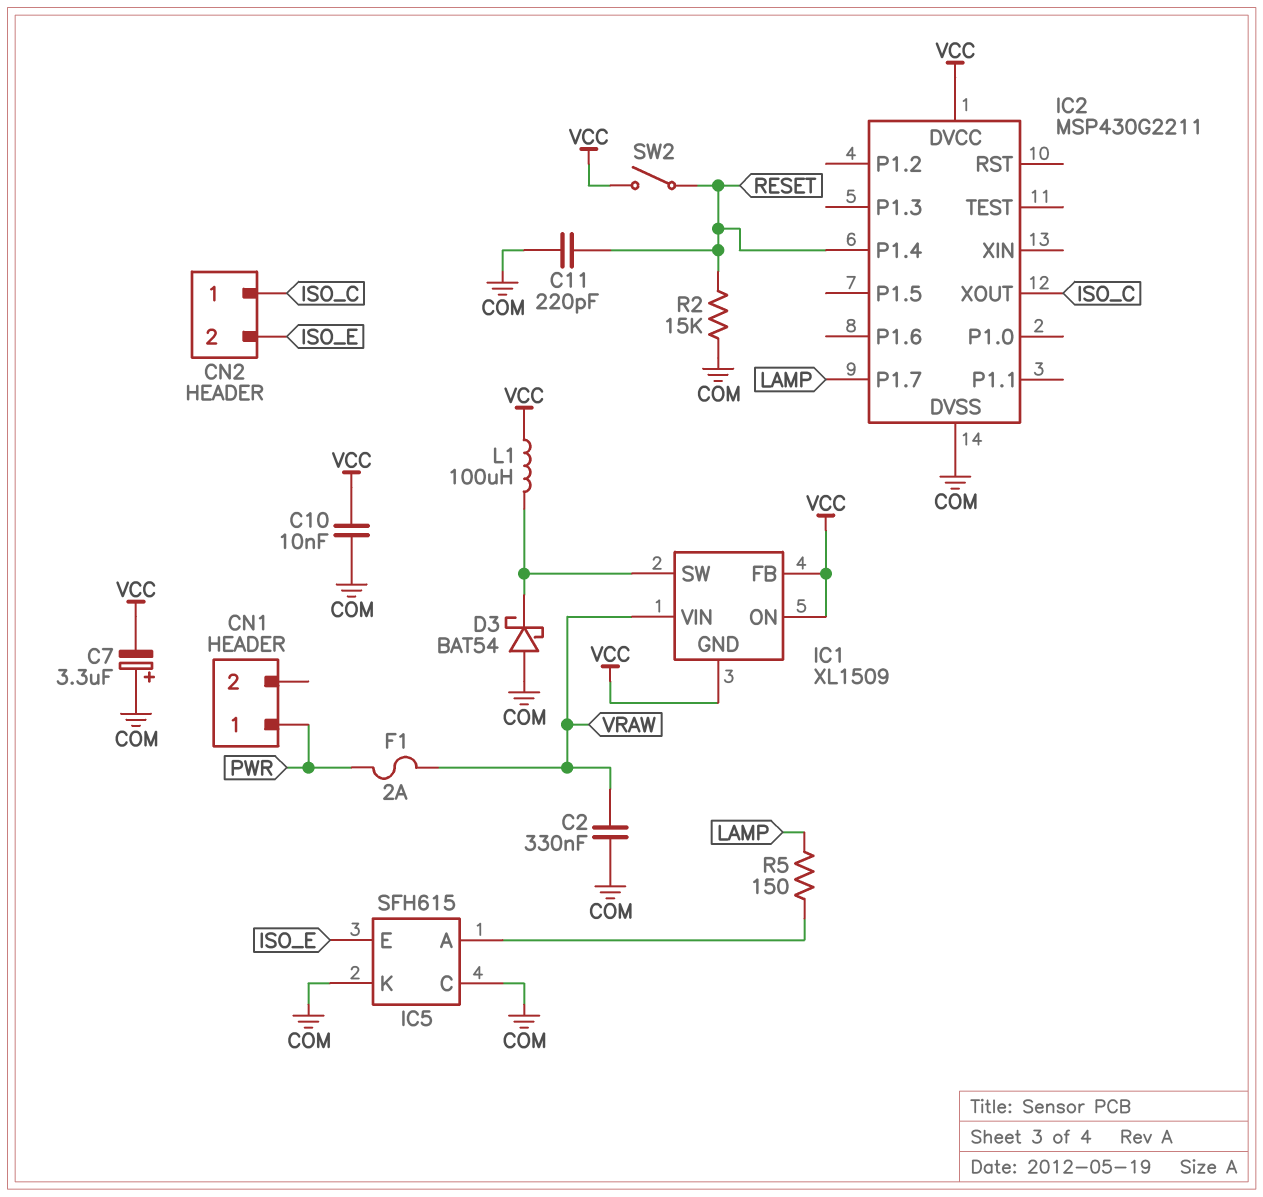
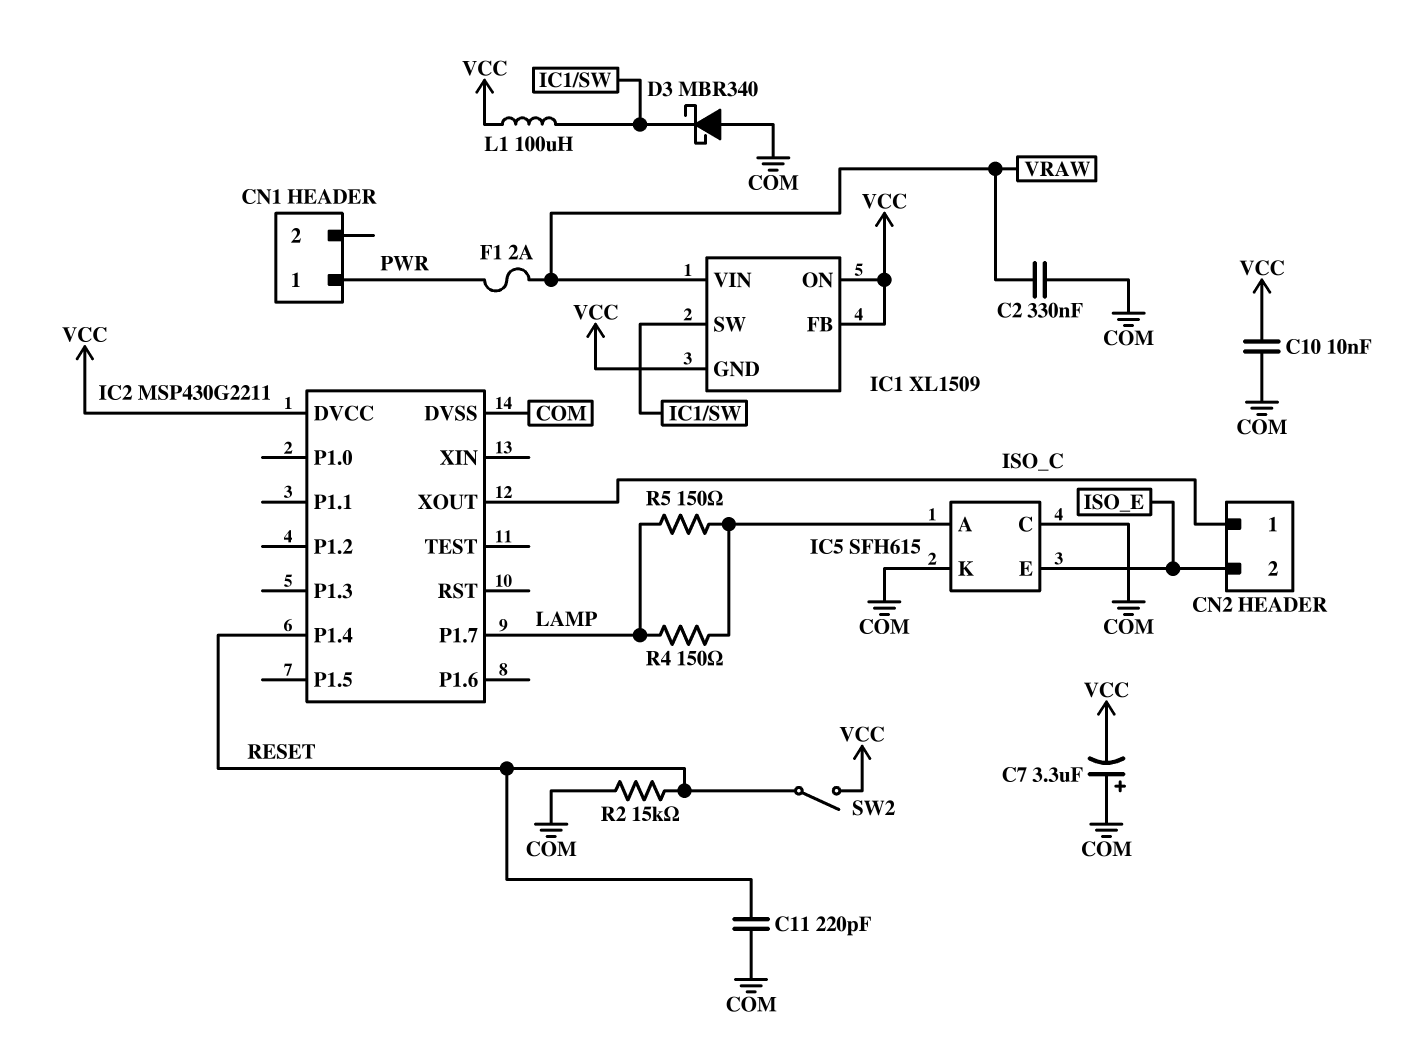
D3: schottky BAT54 (A COM, K IC1/SW) -> schottky MBR340 (A COM, K IC1/SW)
R4: none -> 150 (IC5/A, LAMP)

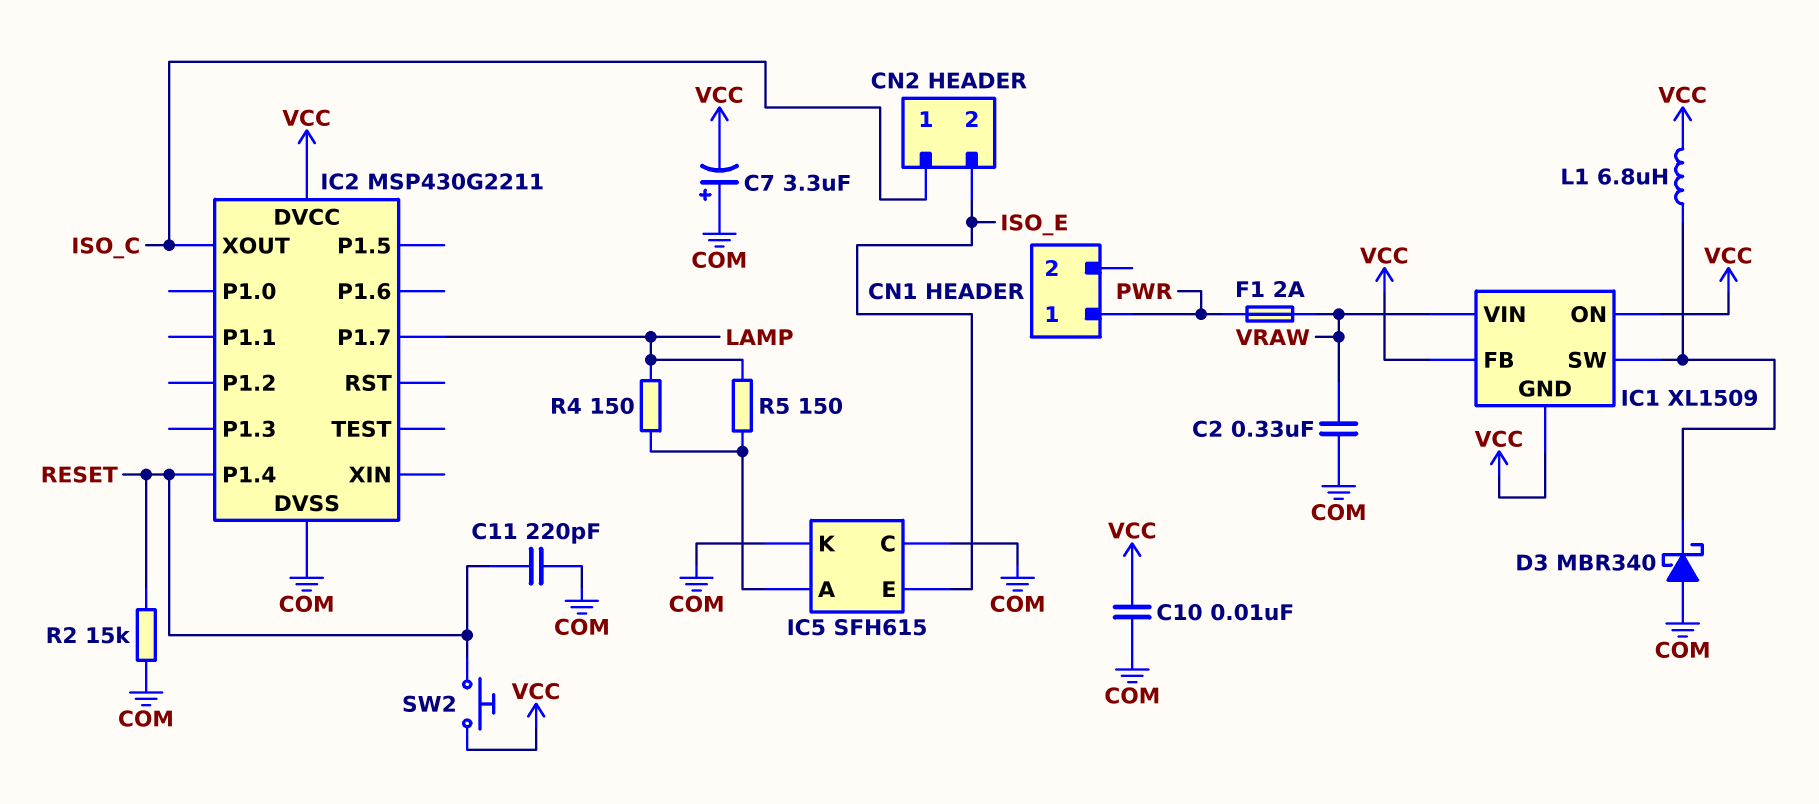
L1: 100uH (IC1/SW, VCC) -> 6.8uH (IC1/SW, VCC)
SW2: switch (RESET, VCC) -> button (RESET, VCC)

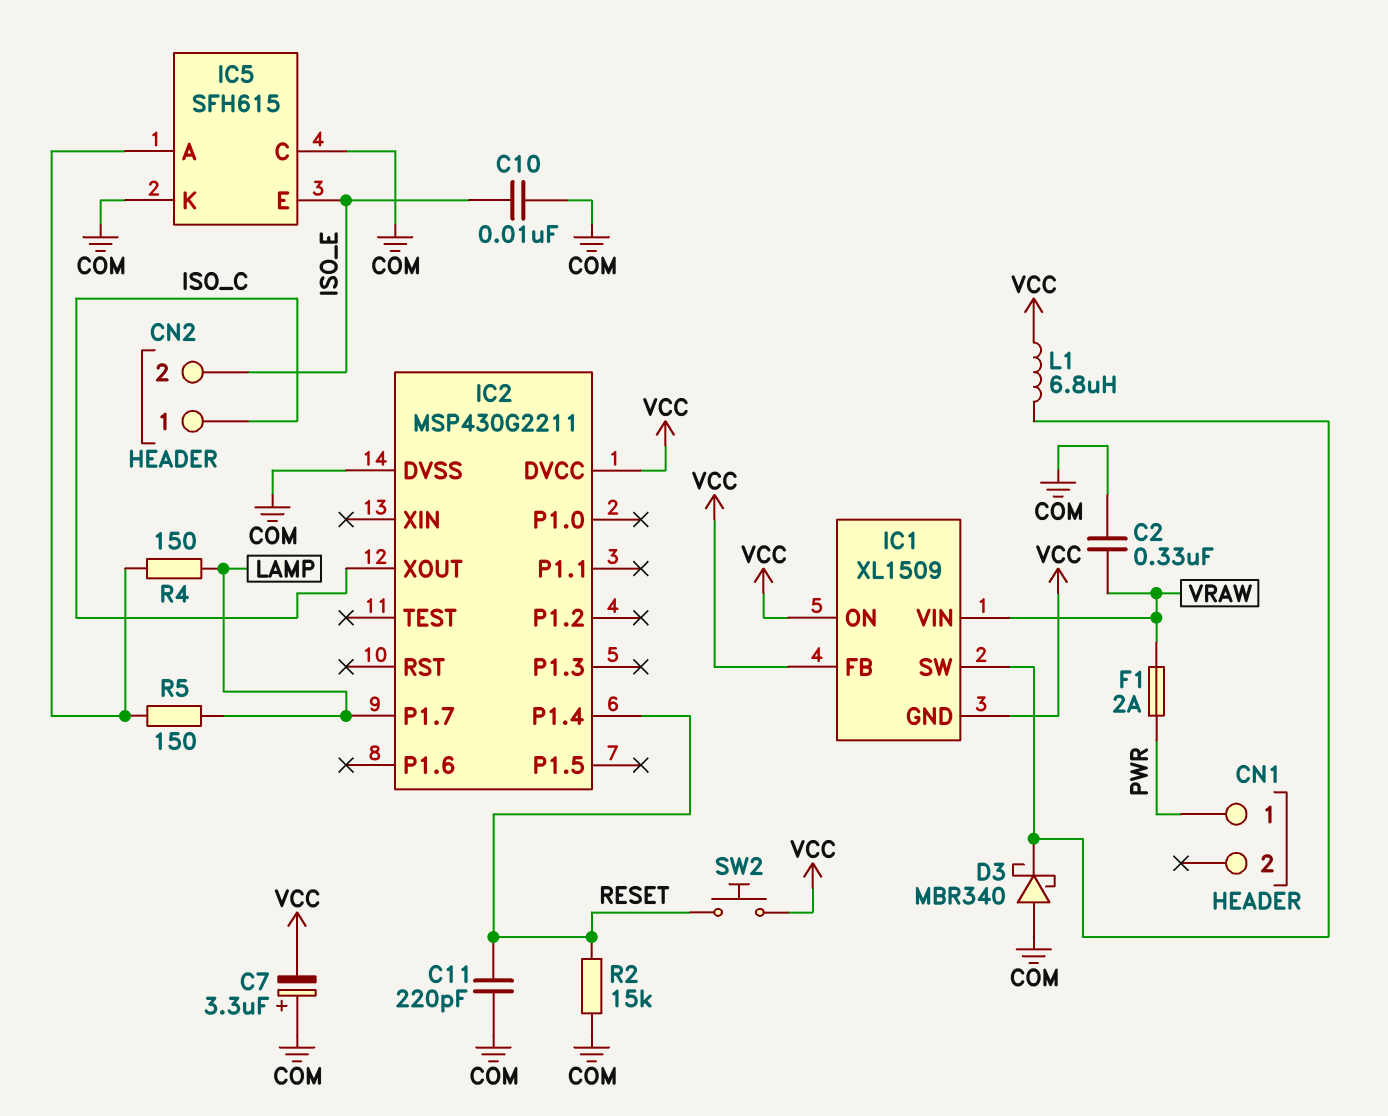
C10: 10nF (COM, VCC) -> 10nF (COM, ISO_E)

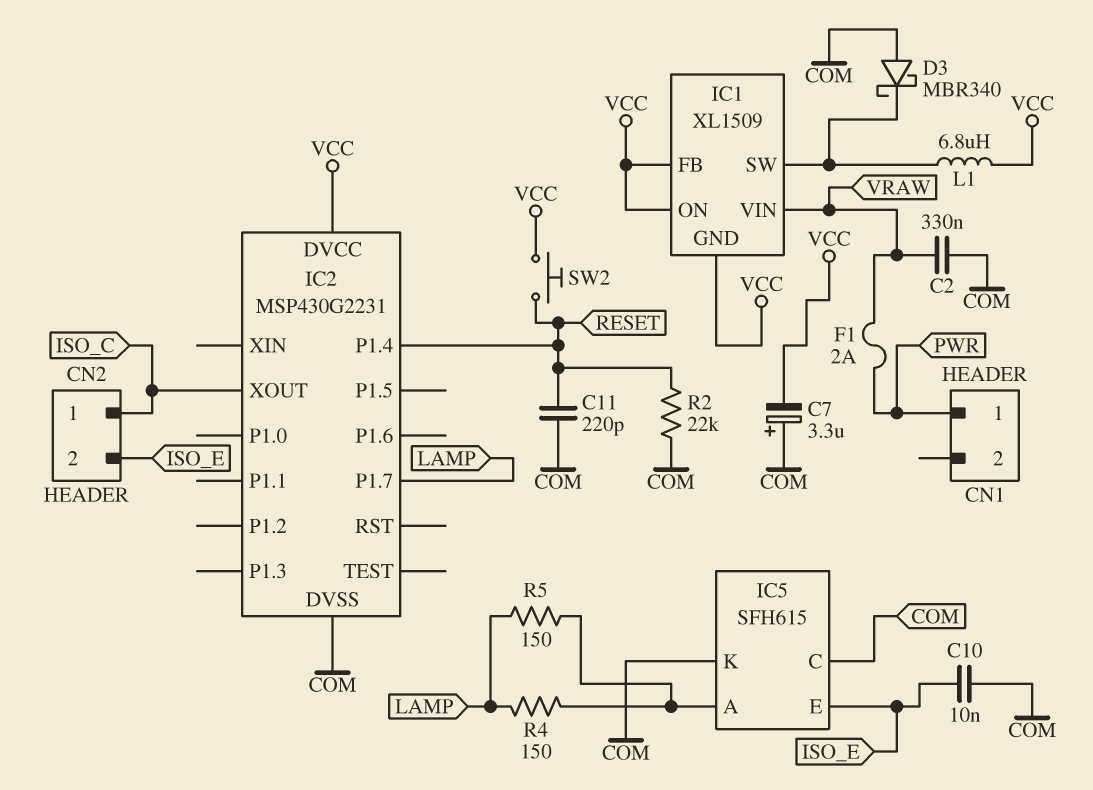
IC2: MSP430G2211 -> MSP430G2231
R2: 15k (COM, RESET) -> 22k (COM, RESET)

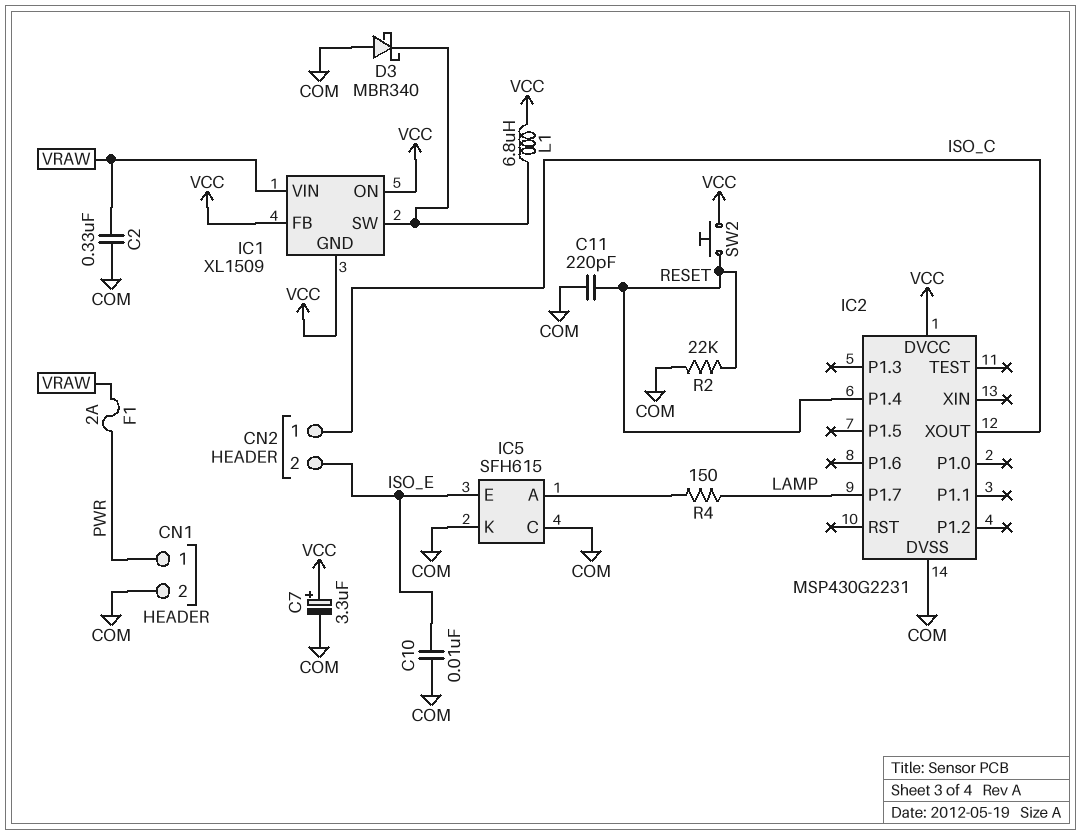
C7: 3.3uF (plus COM, minus VCC) -> 3.3uF (plus VCC, minus COM)
CN1 pin 2: none -> COM
R5: 150 (IC5/A, LAMP) -> none

